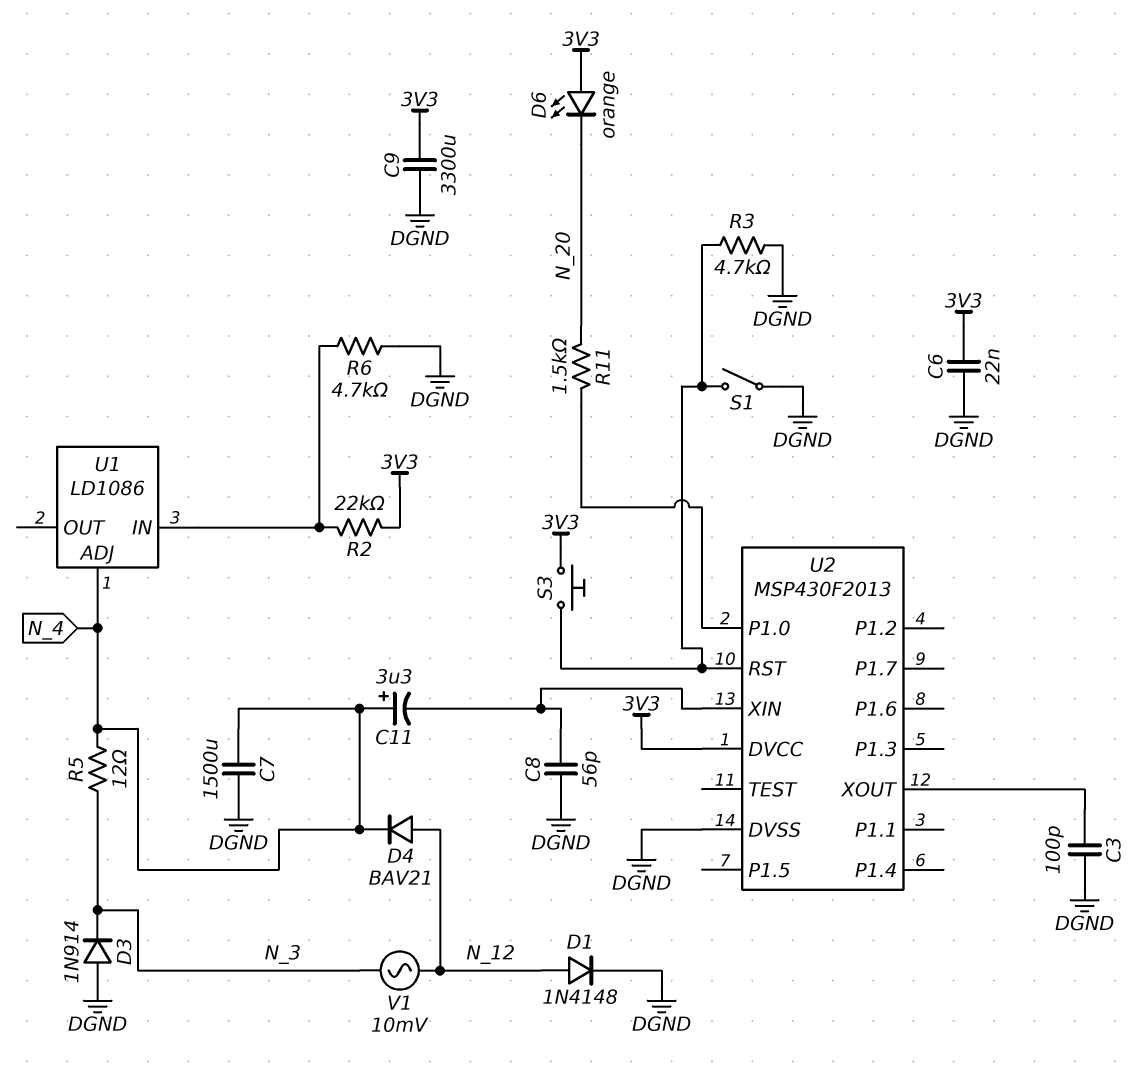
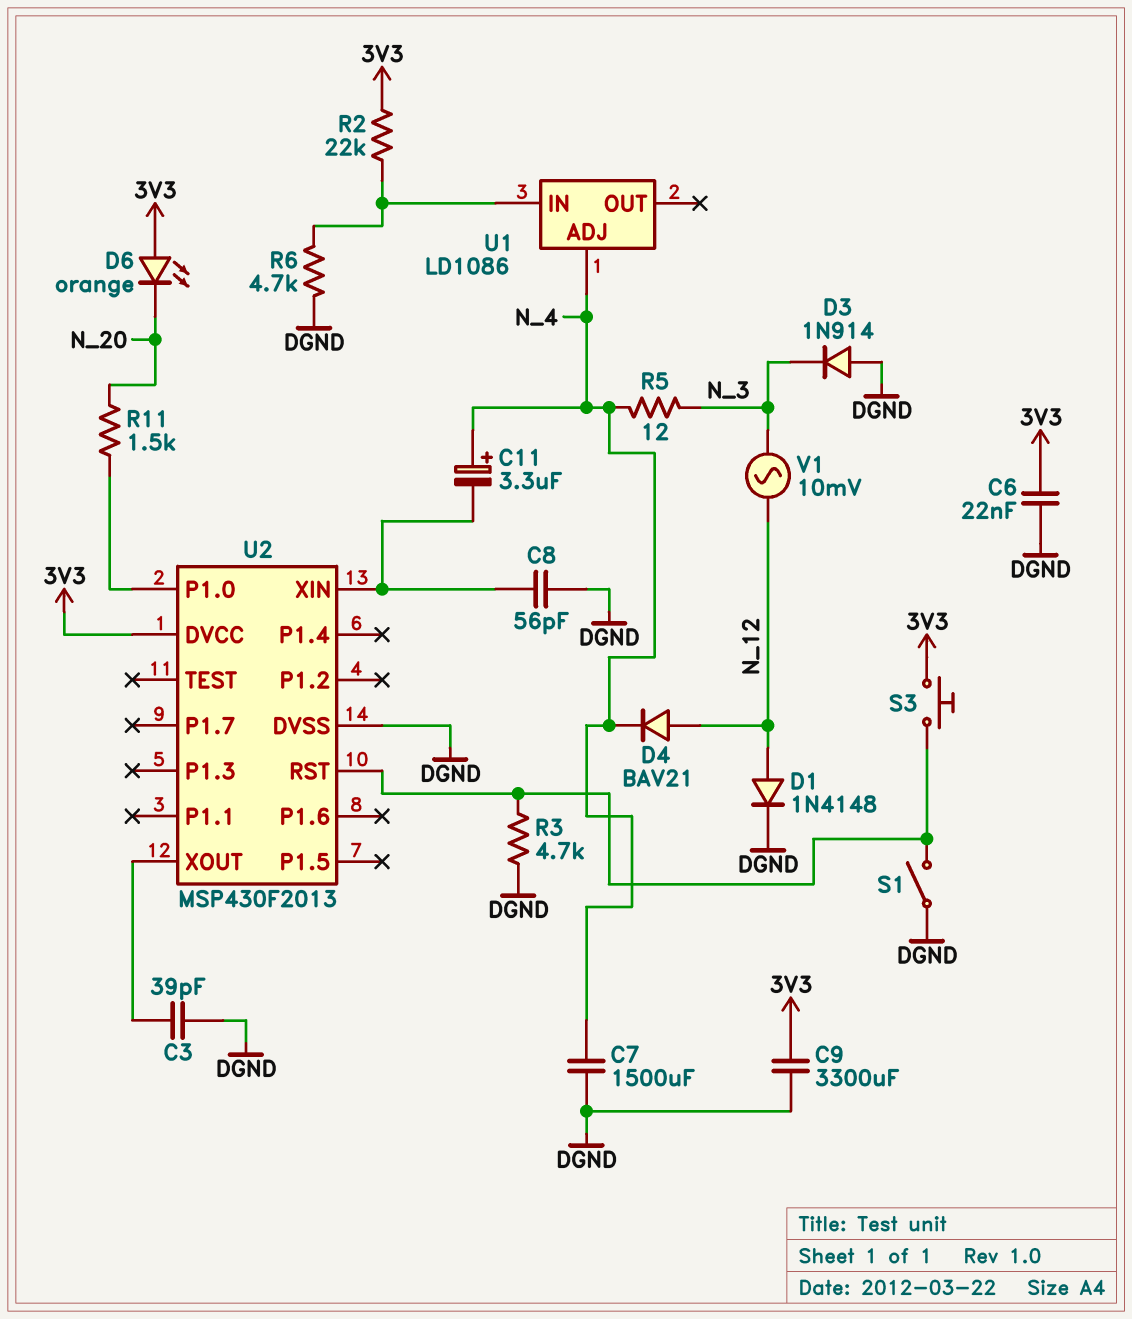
C3: 100pF (DGND, U2/XOUT) -> 39pF (DGND, U2/XOUT)

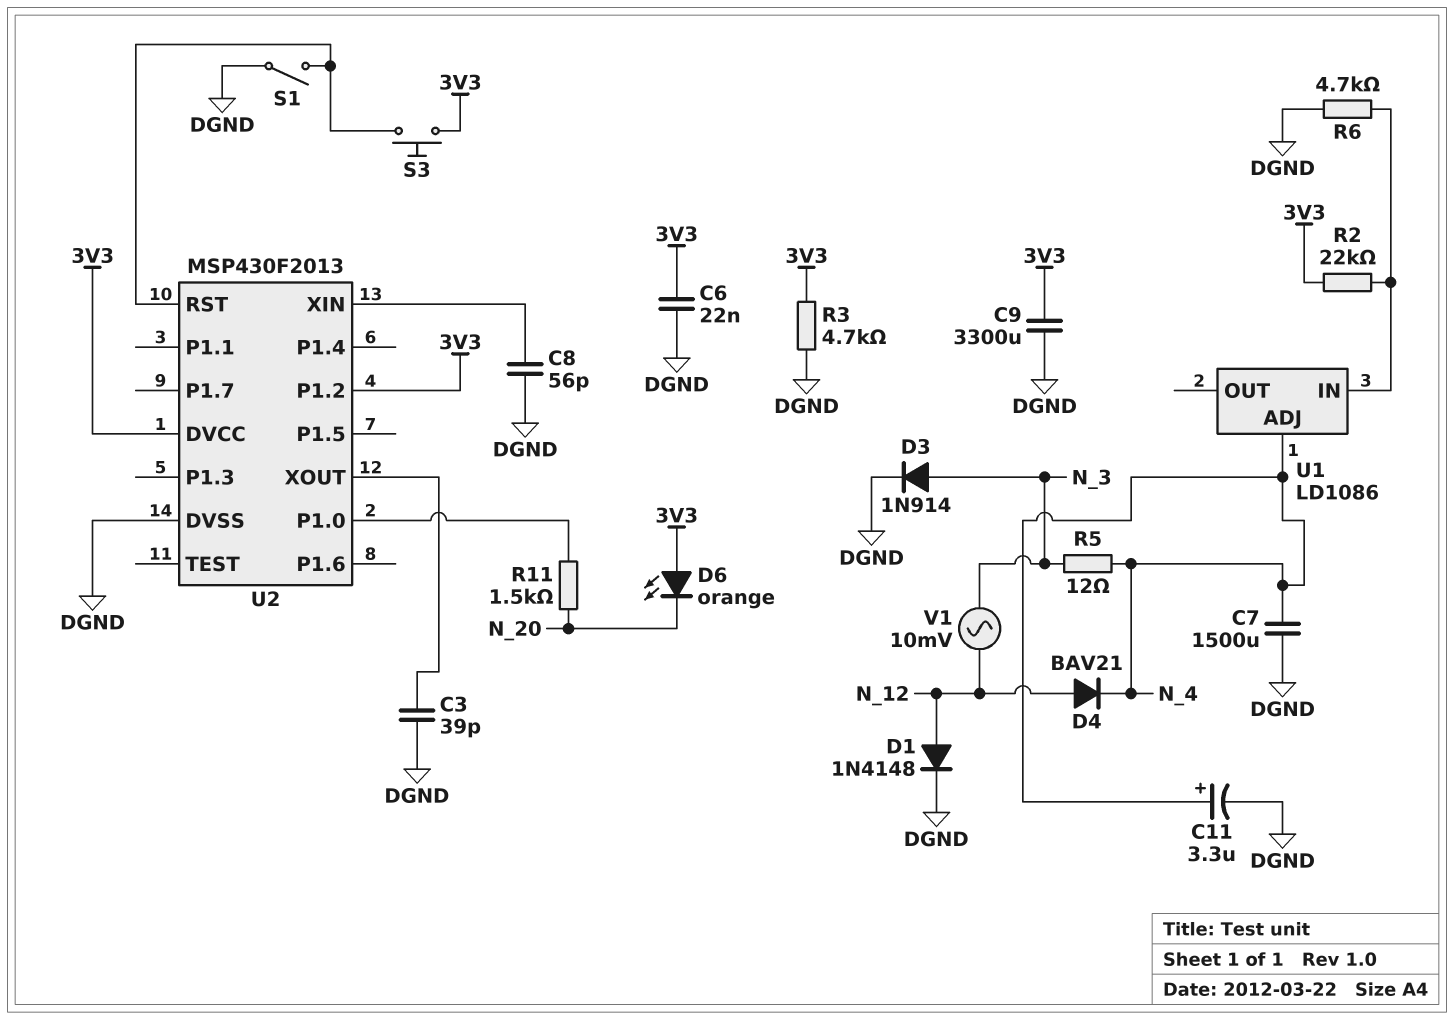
C11: 3.3uF (plus N_4, minus U2/XIN) -> 3.3uF (plus N_4, minus DGND)
D3: diode 1N914 (A DGND, K N_3) -> diode 1N914 (A N_3, K DGND)
R3: 4.7k (DGND, U2/RST) -> 4.7k (3V3, DGND)
U2 pin P1.2: none -> 3V3

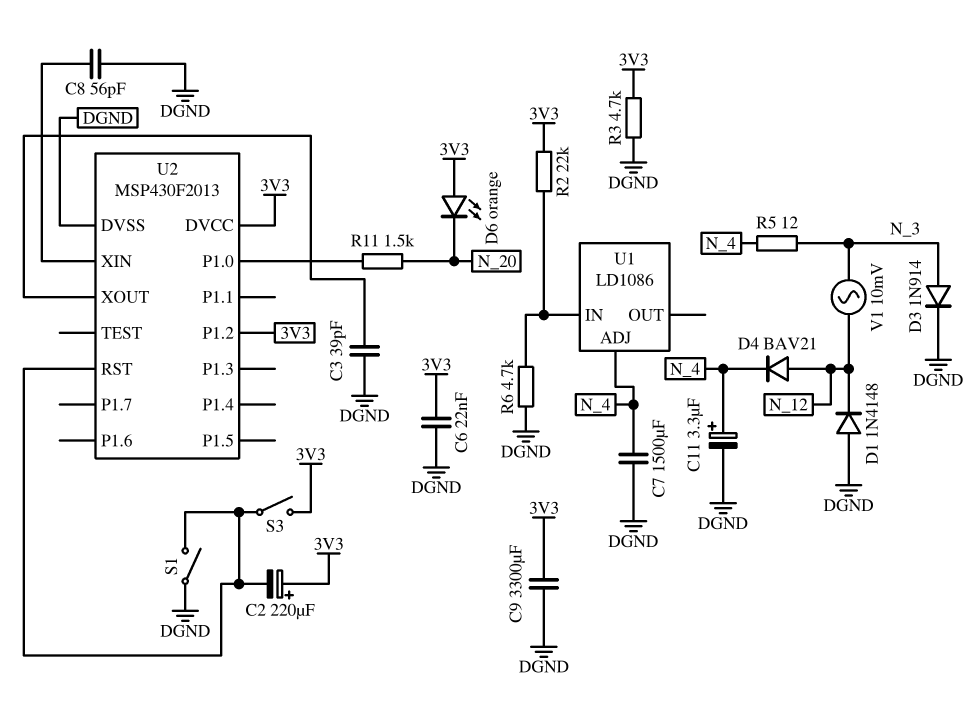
C2: none -> 220uF (plus 3V3, minus U2/RST)
D1: diode 1N4148 (A N_12, K DGND) -> diode 1N4148 (A DGND, K N_12)
S3: button (3V3, U2/RST) -> switch (3V3, U2/RST)

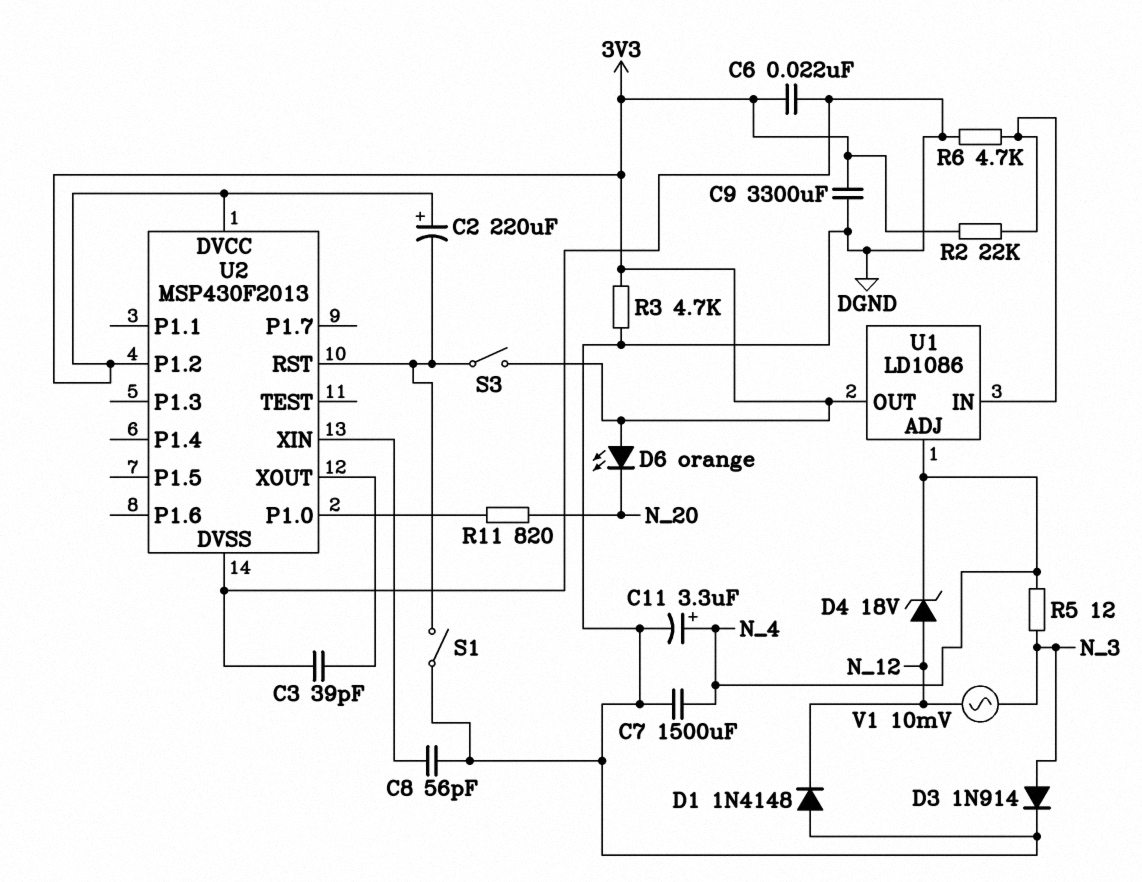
D4: diode BAV21 (A N_12, K N_4) -> zener 18V (A N_12, K N_4)
R11: 1.5k (N_20, U2/P1.0) -> 820 (N_20, U2/P1.0)
U1 pin OUT: none -> 3V3

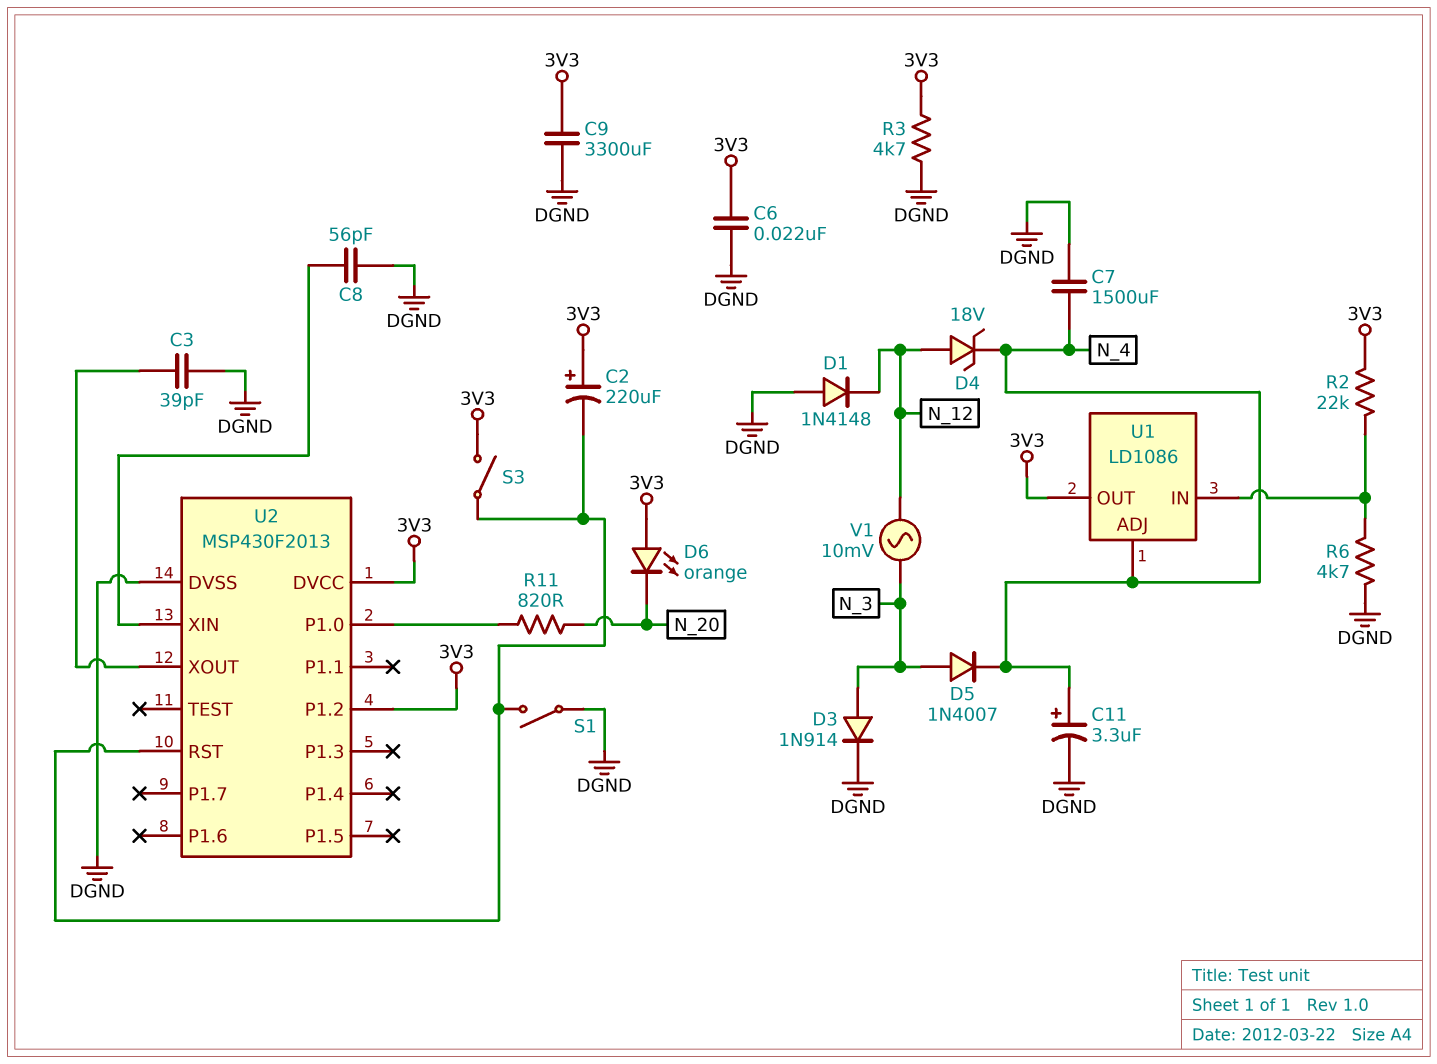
D5: none -> diode 1N4007 (A N_3, K N_4)
R5: 12 (N_3, N_4) -> none

